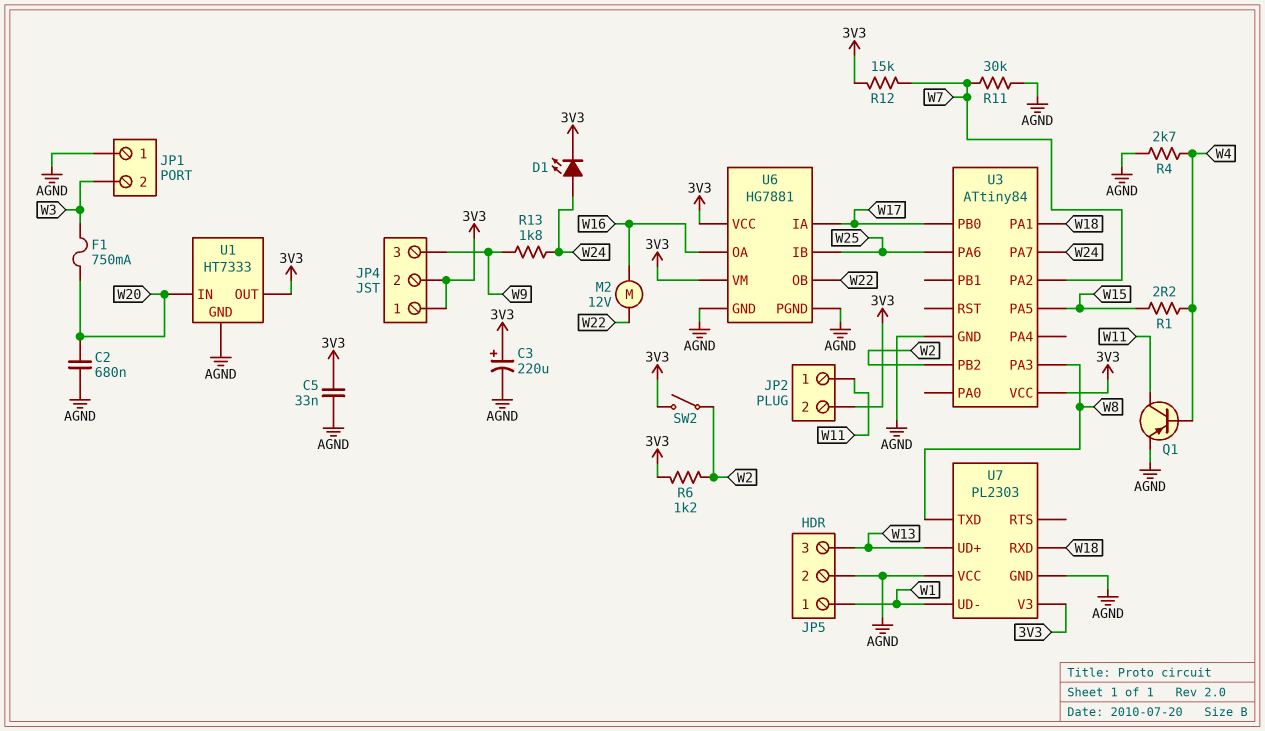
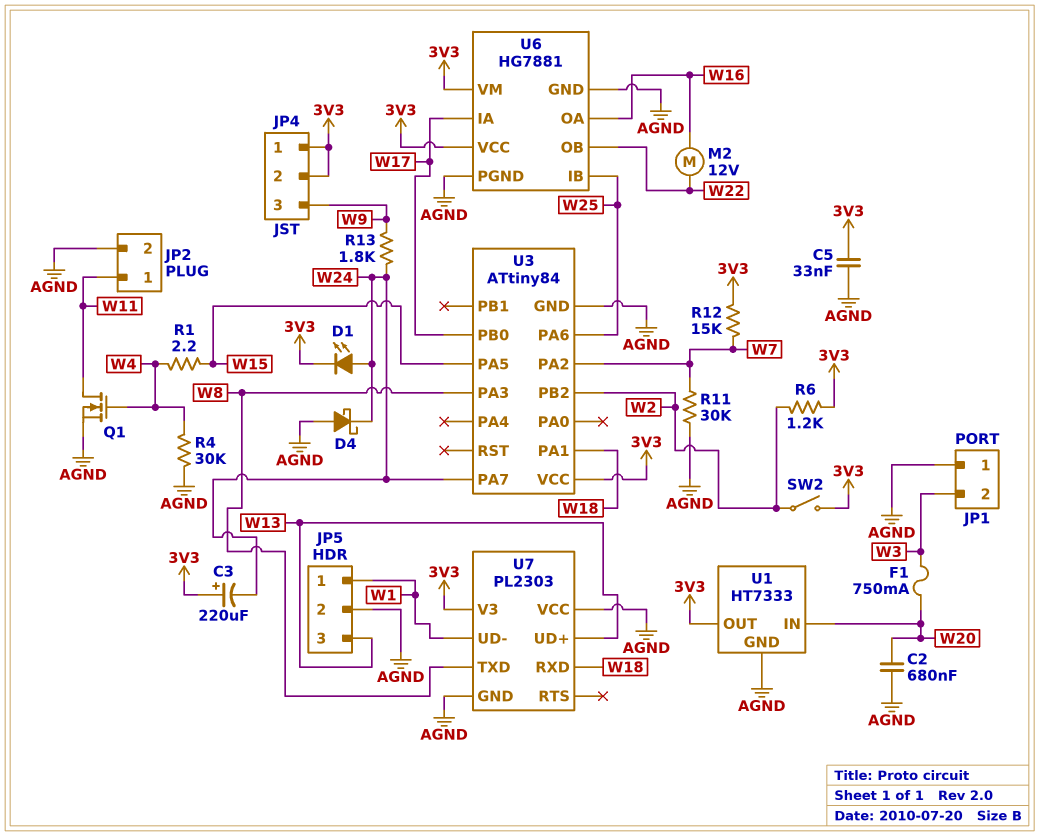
C3: 220uF (plus 3V3, minus AGND) -> 220uF (plus 3V3, minus W24)
D4: none -> schottky (A AGND, K W24)
JP2 pin 2: 3V3 -> AGND
Q1: PNP (B W4, C W11, E AGND) -> NMOS (G W4, D W11, S AGND)
R4: 2.7k (AGND, W4) -> 30k (AGND, W4)

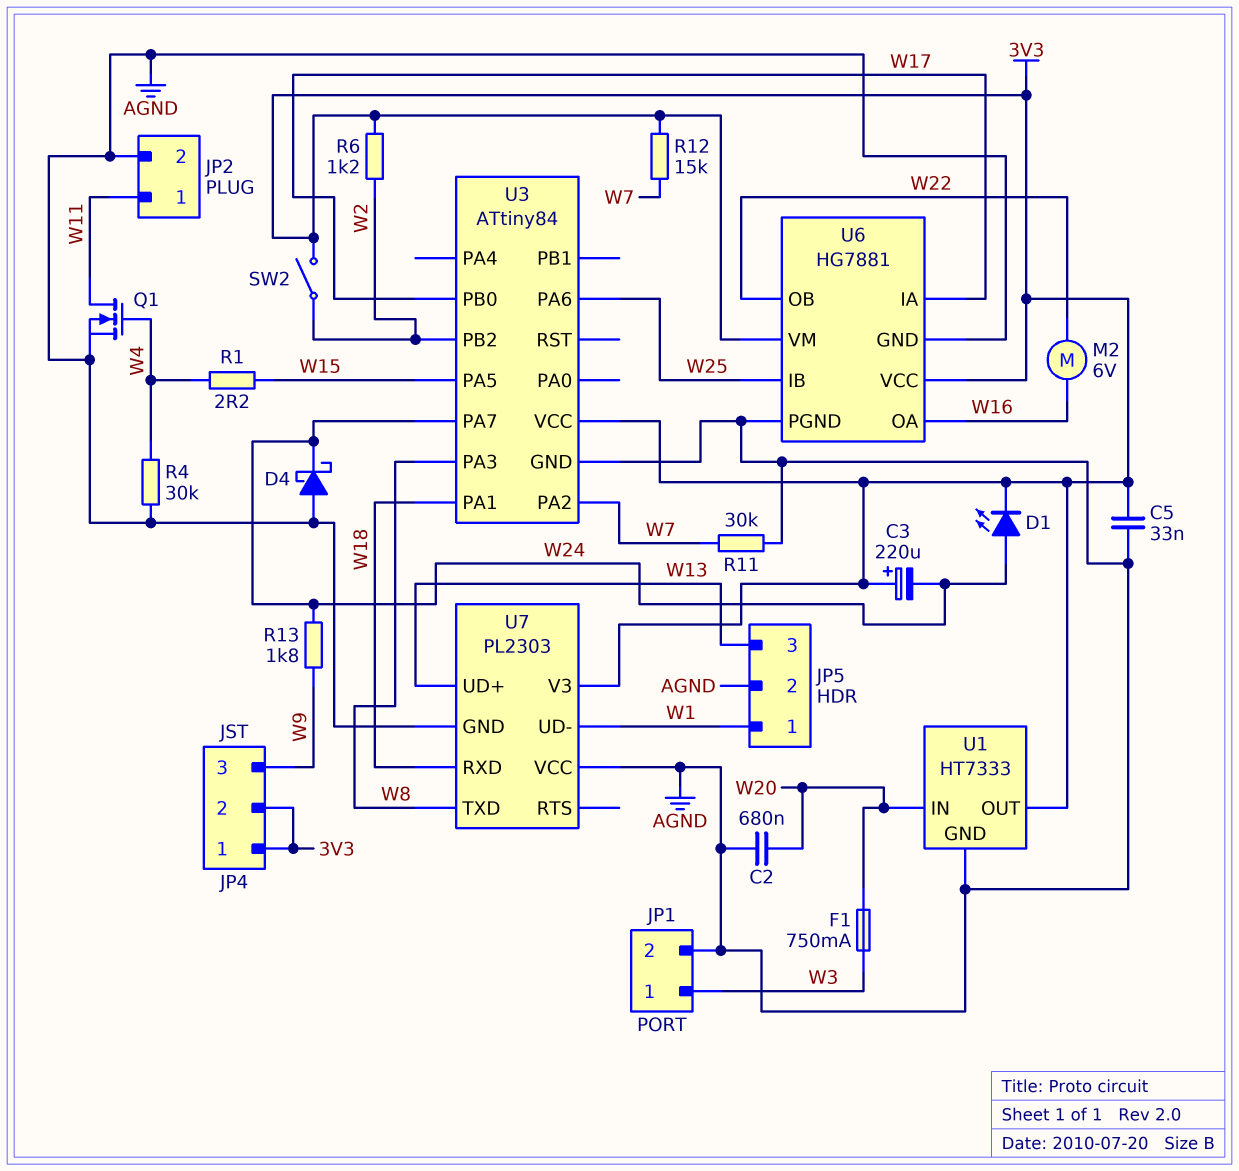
JP1 pin 1: AGND -> W3
JP1 pin 2: W3 -> AGND
M2: motor 12V (W16, W22) -> motor 6V (W16, W22)

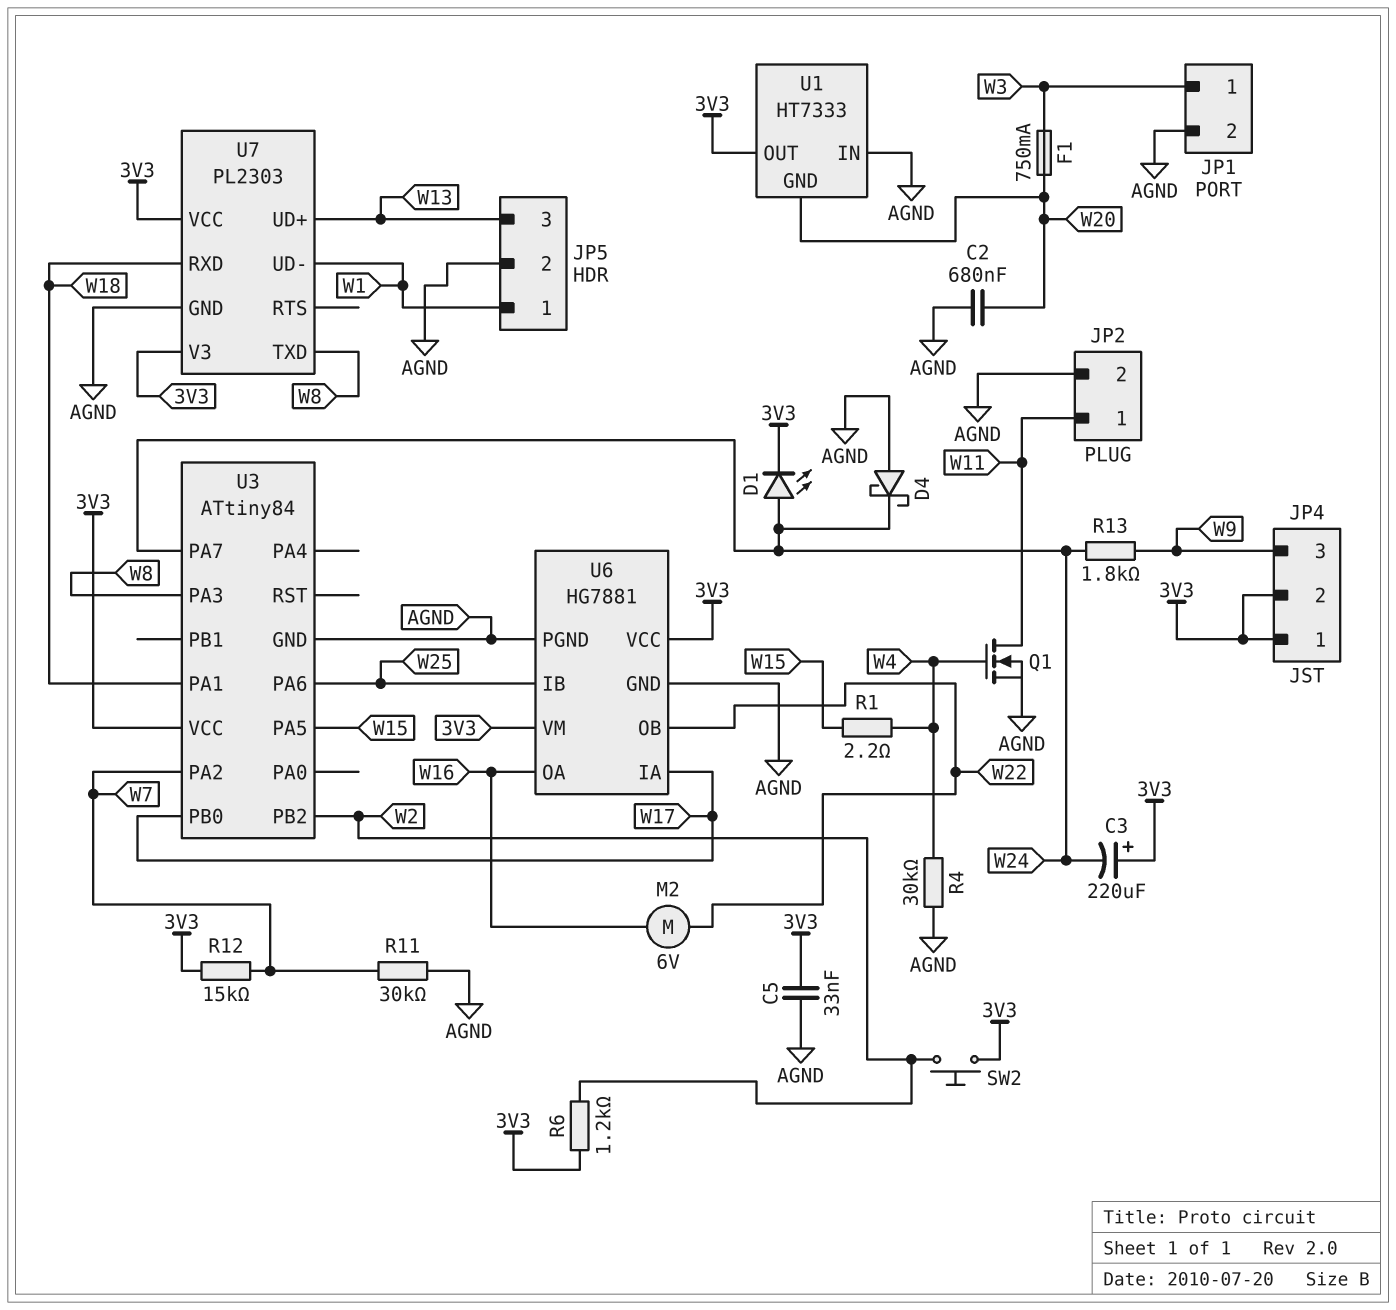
SW2: switch (3V3, W2) -> button (3V3, W2)
U1 pin GND: AGND -> W20
U1 pin IN: W20 -> AGND
U7 pin VCC: AGND -> 3V3

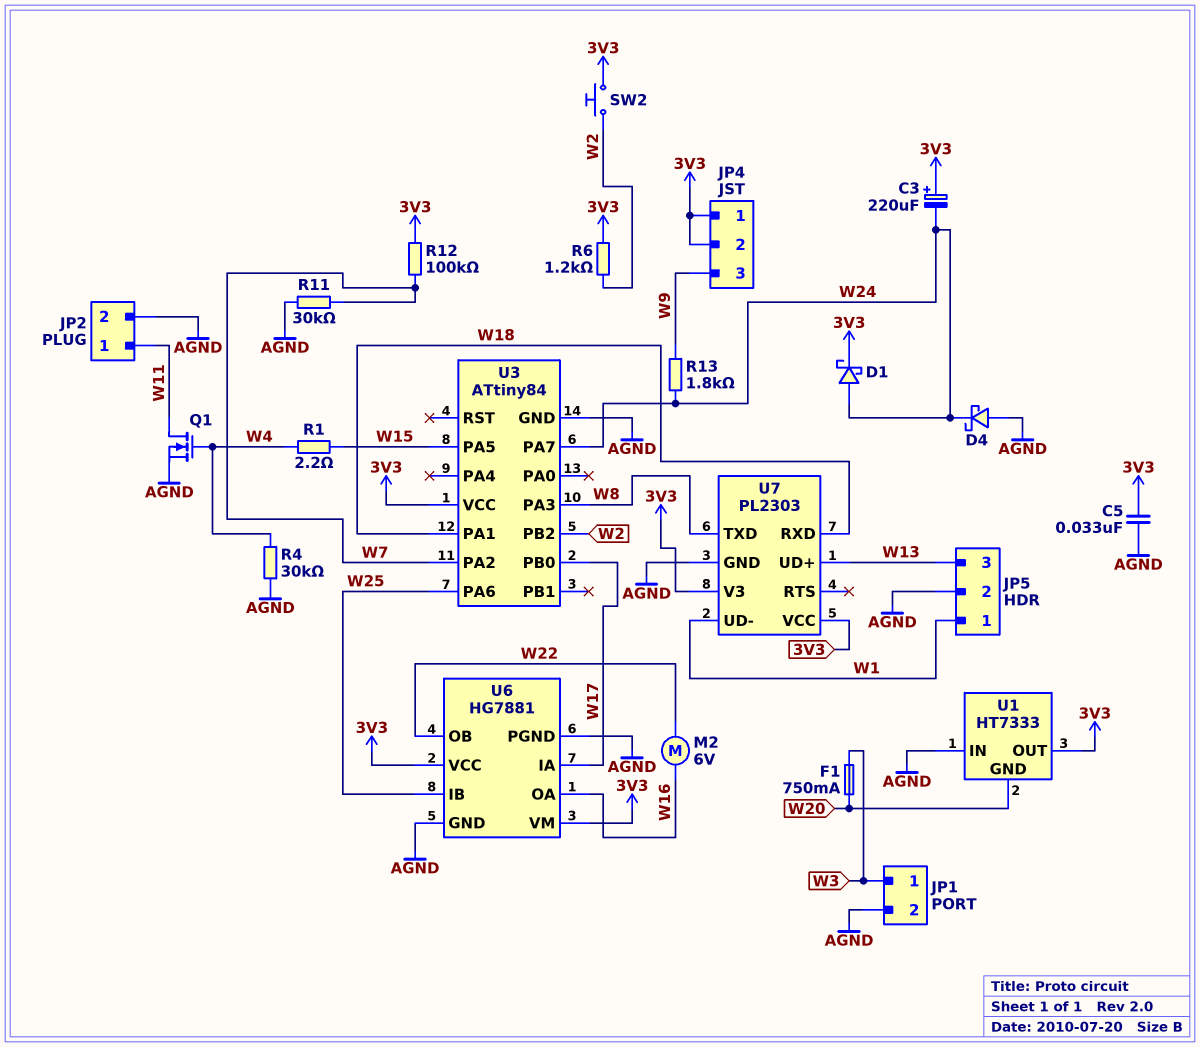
C2: 680nF (AGND, W20) -> none
D1: LED (A W24, K 3V3) -> schottky (A W24, K 3V3)
R12: 15k (3V3, W7) -> 100k (3V3, W7)

